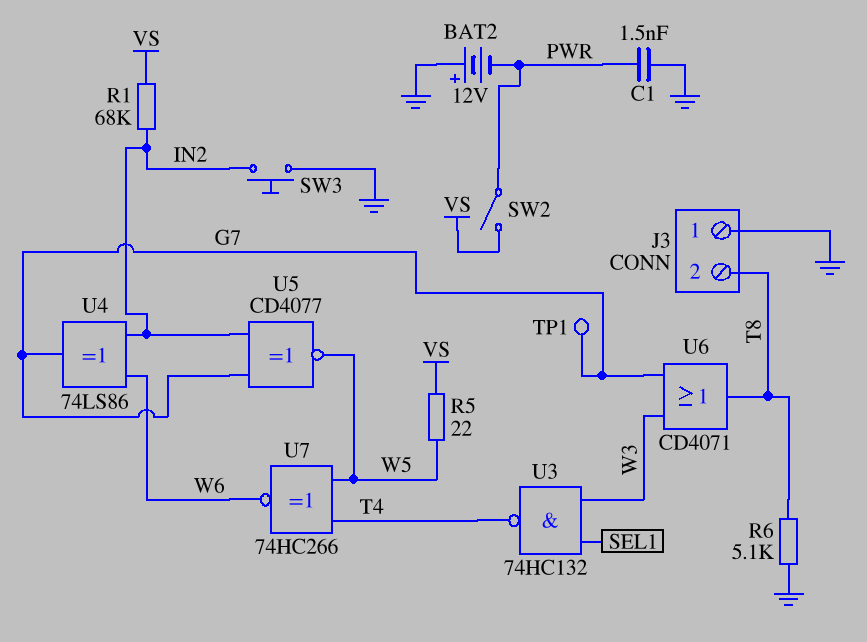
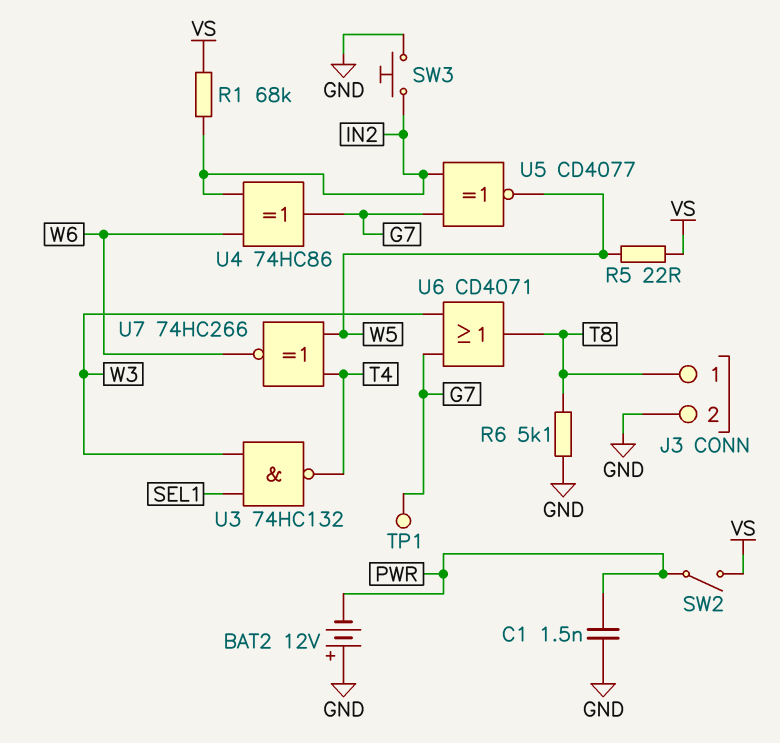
J3 pin 1: GND -> T8
J3 pin 2: T8 -> GND
U4: XOR 74LS86 (in IN2, in W6, out G7) -> XOR 74HC86 (in IN2, in W6, out G7)

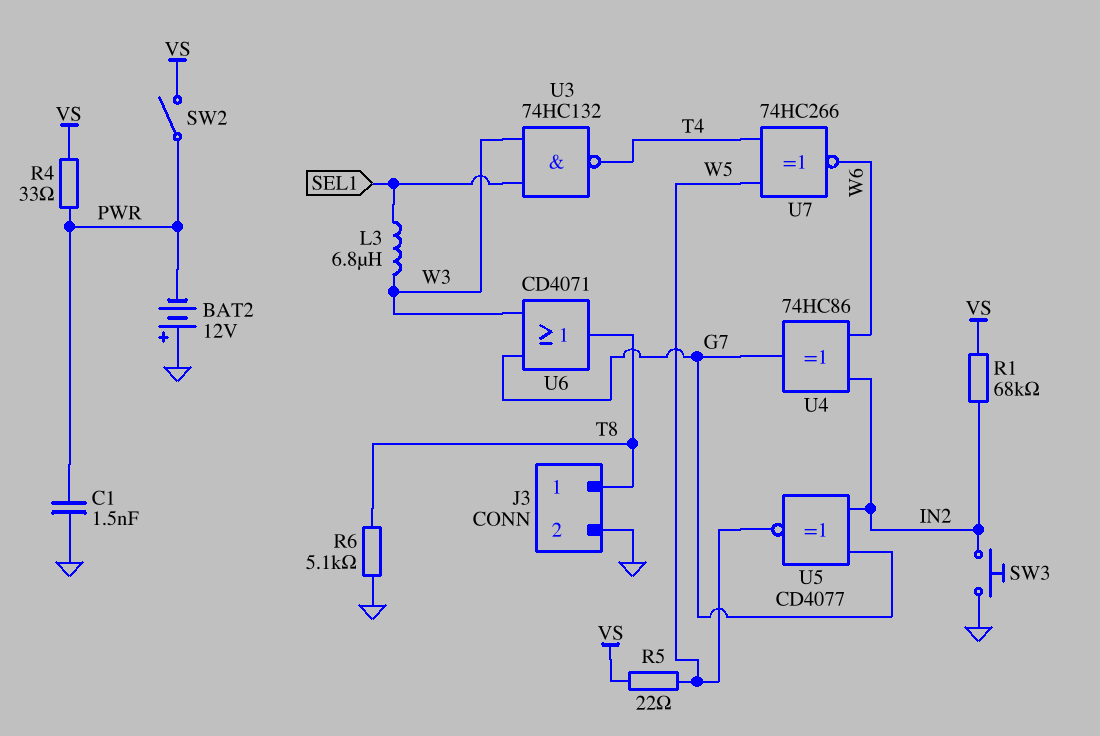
L3: none -> 6.8uH (SEL1, W3)
R4: none -> 33 (PWR, VS)
TP1: test point (G7) -> none

